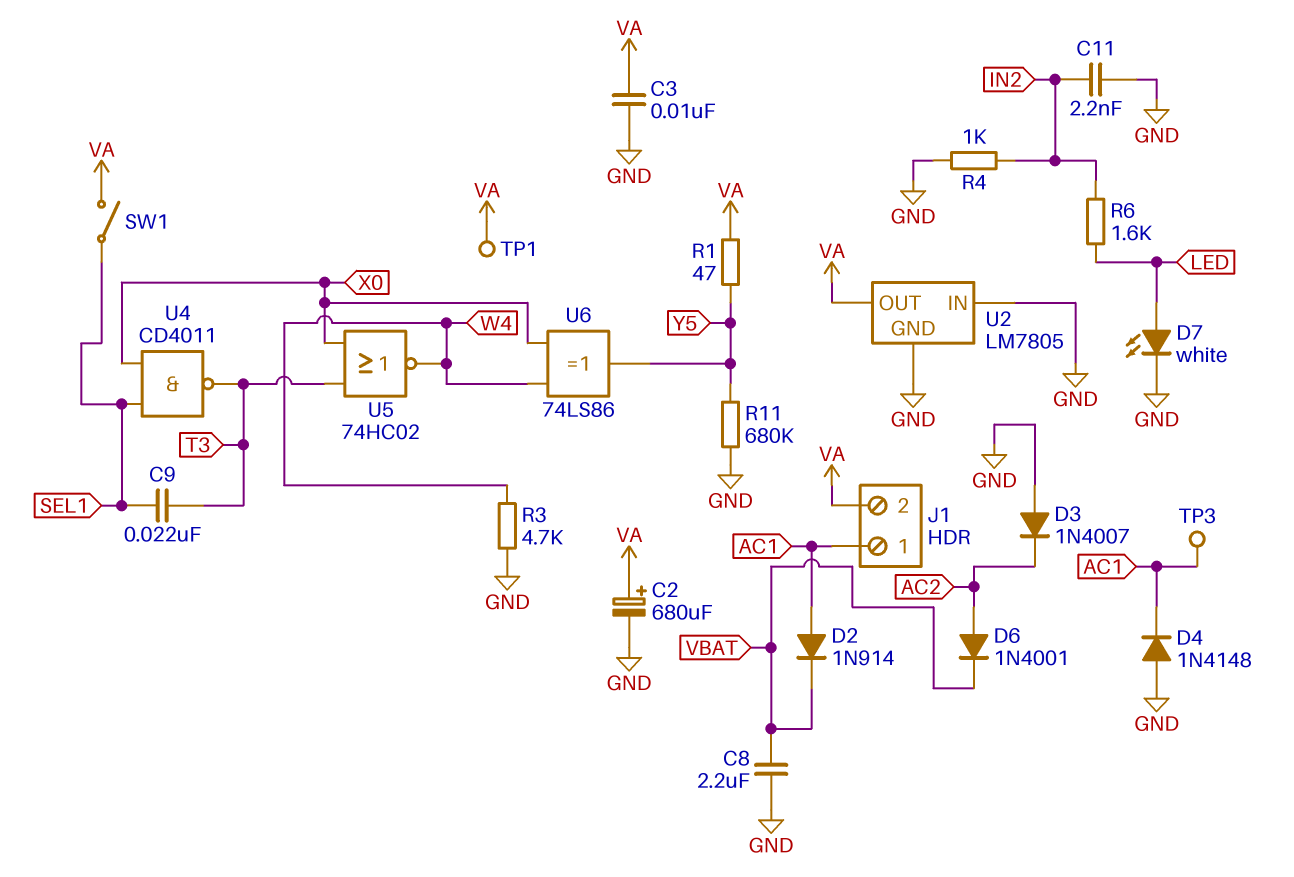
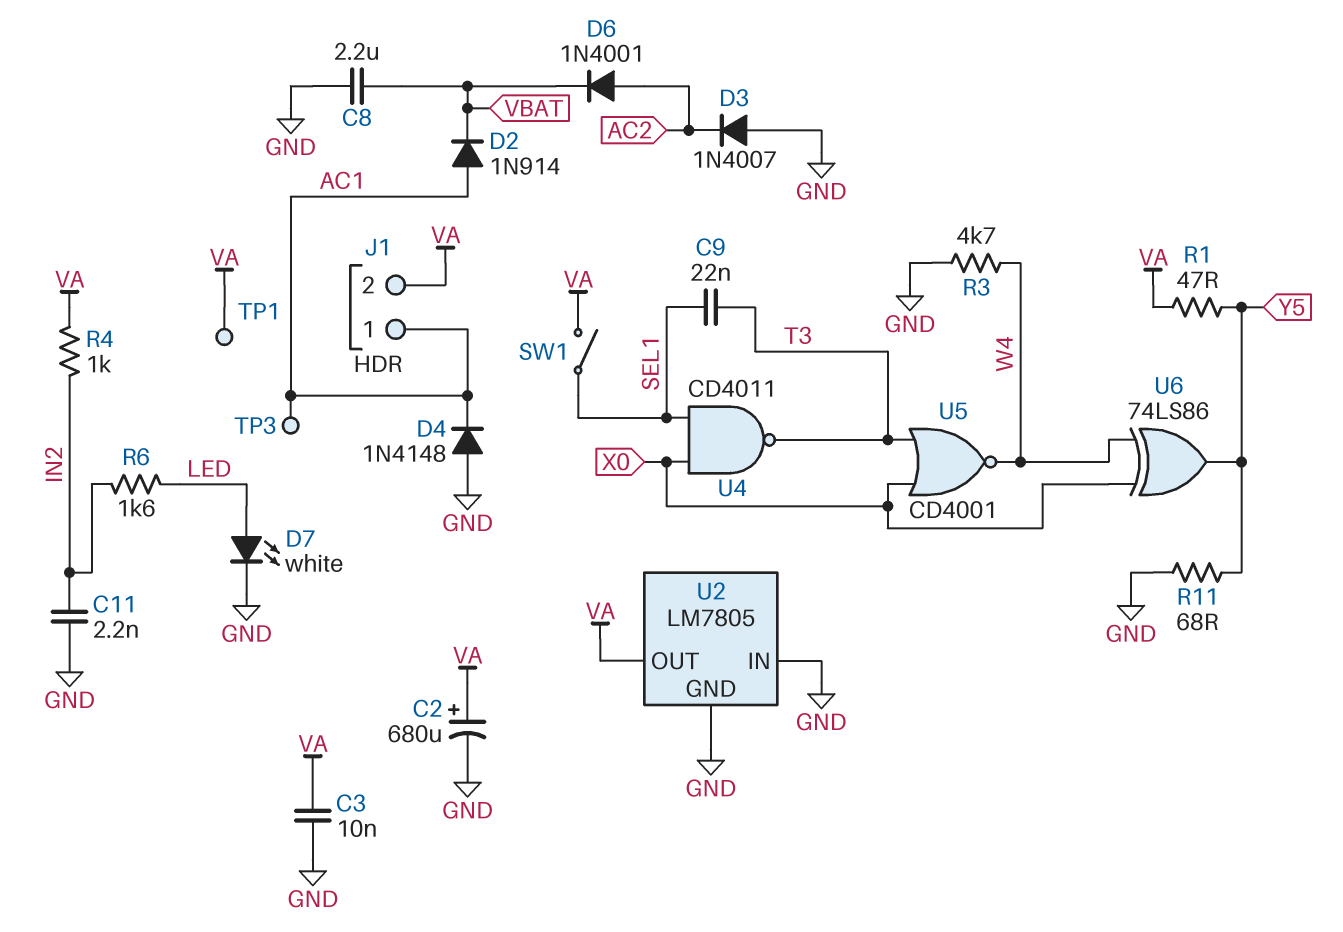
R4: 1k (GND, IN2) -> 1k (IN2, VA)
R11: 680k (GND, Y5) -> 68 (GND, Y5)
U5: NOR 74HC02 (in T3, in X0, out W4) -> NOR CD4001 (in T3, in X0, out W4)

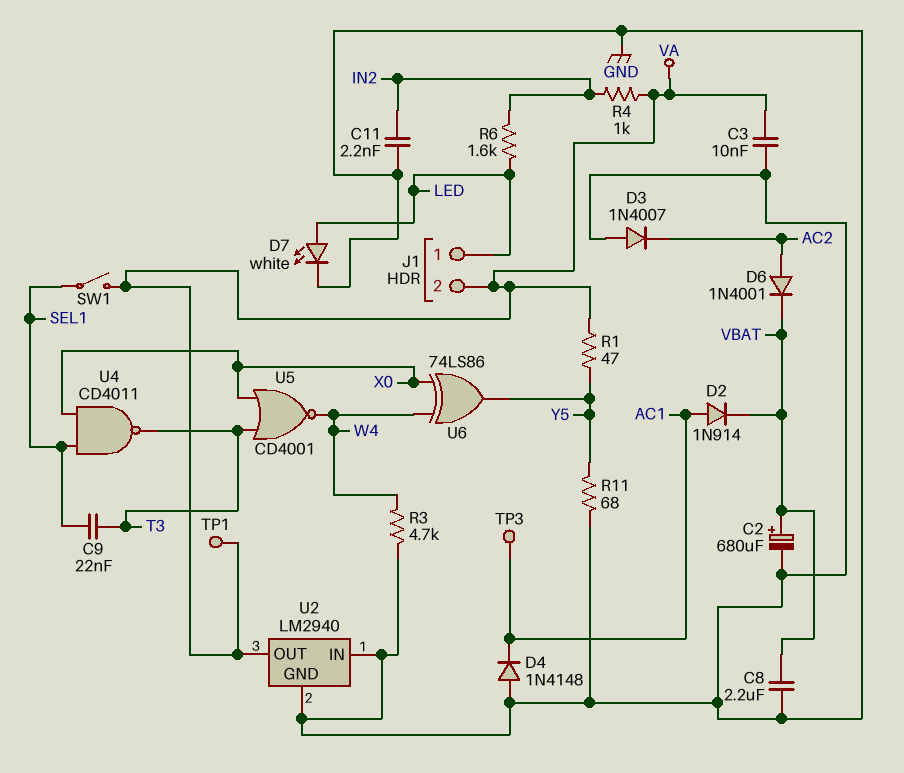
C2: 680uF (plus VA, minus GND) -> 680uF (plus VBAT, minus GND)
J1 pin 1: AC1 -> LED
U2: LM7805 -> LM2940

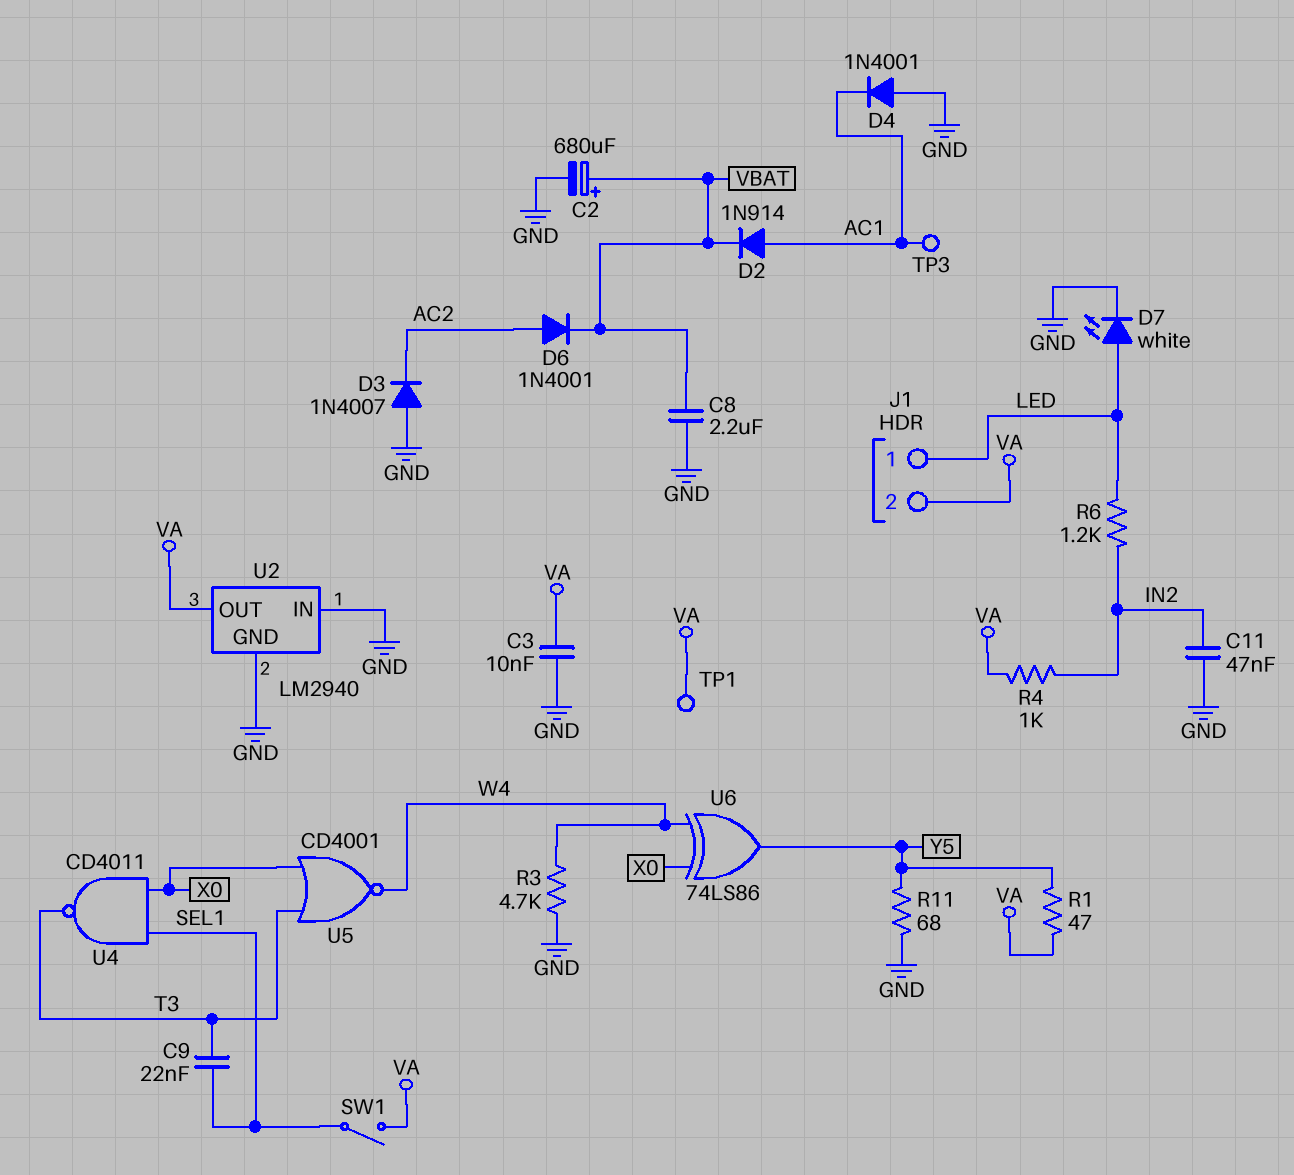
C11: 2.2nF (GND, IN2) -> 47nF (GND, IN2)
D4: diode 1N4148 (A GND, K AC1) -> diode 1N4001 (A GND, K AC1)
R6: 1.6k (IN2, LED) -> 1.2k (IN2, LED)

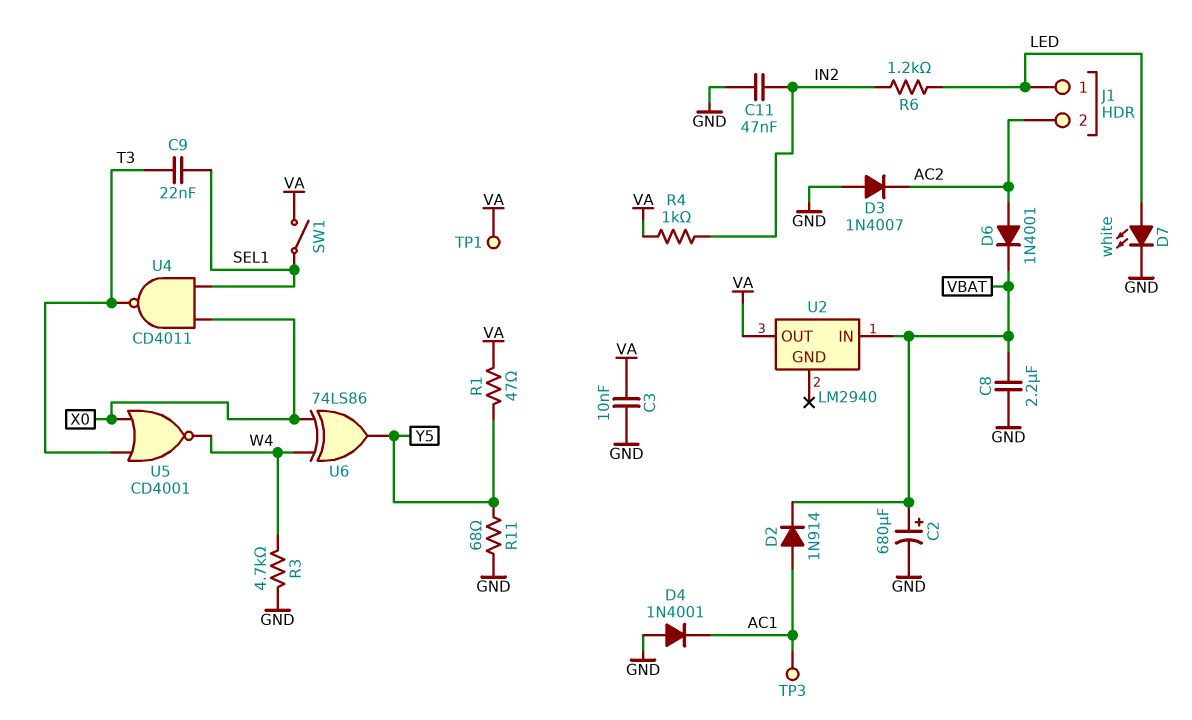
J1 pin 2: VA -> AC2
U2 pin GND: GND -> none
U2 pin IN: GND -> VBAT

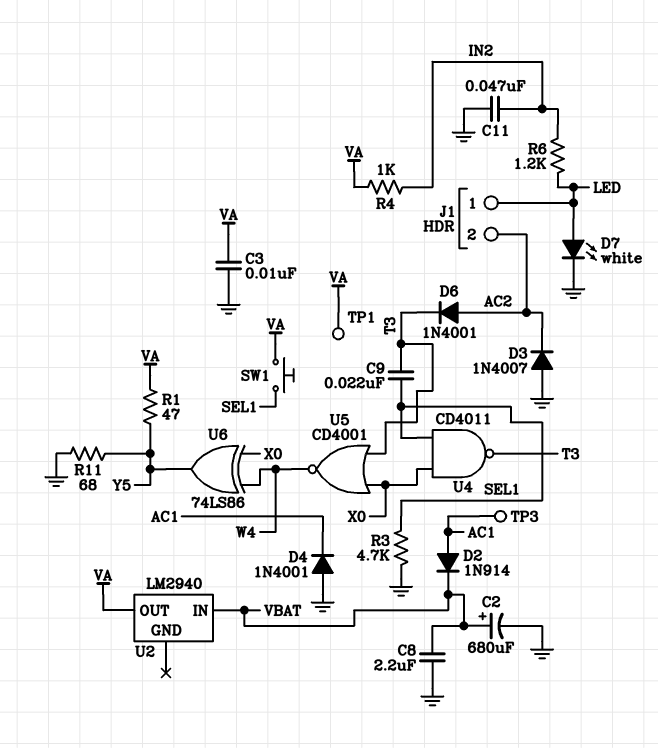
D6: diode 1N4001 (A AC2, K VBAT) -> diode 1N4001 (A AC2, K T3)
R3: 4.7k (GND, W4) -> 4.7k (GND, SEL1)
SW1: switch (SEL1, VA) -> button (SEL1, VA)

